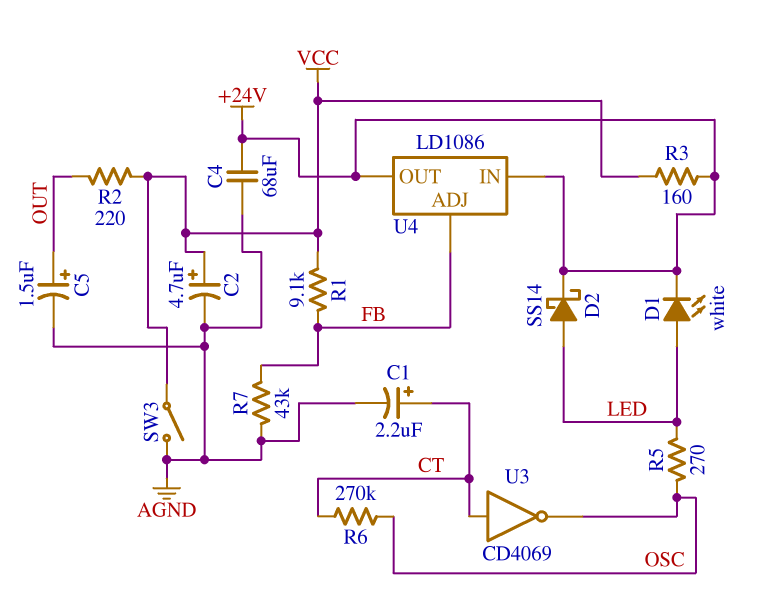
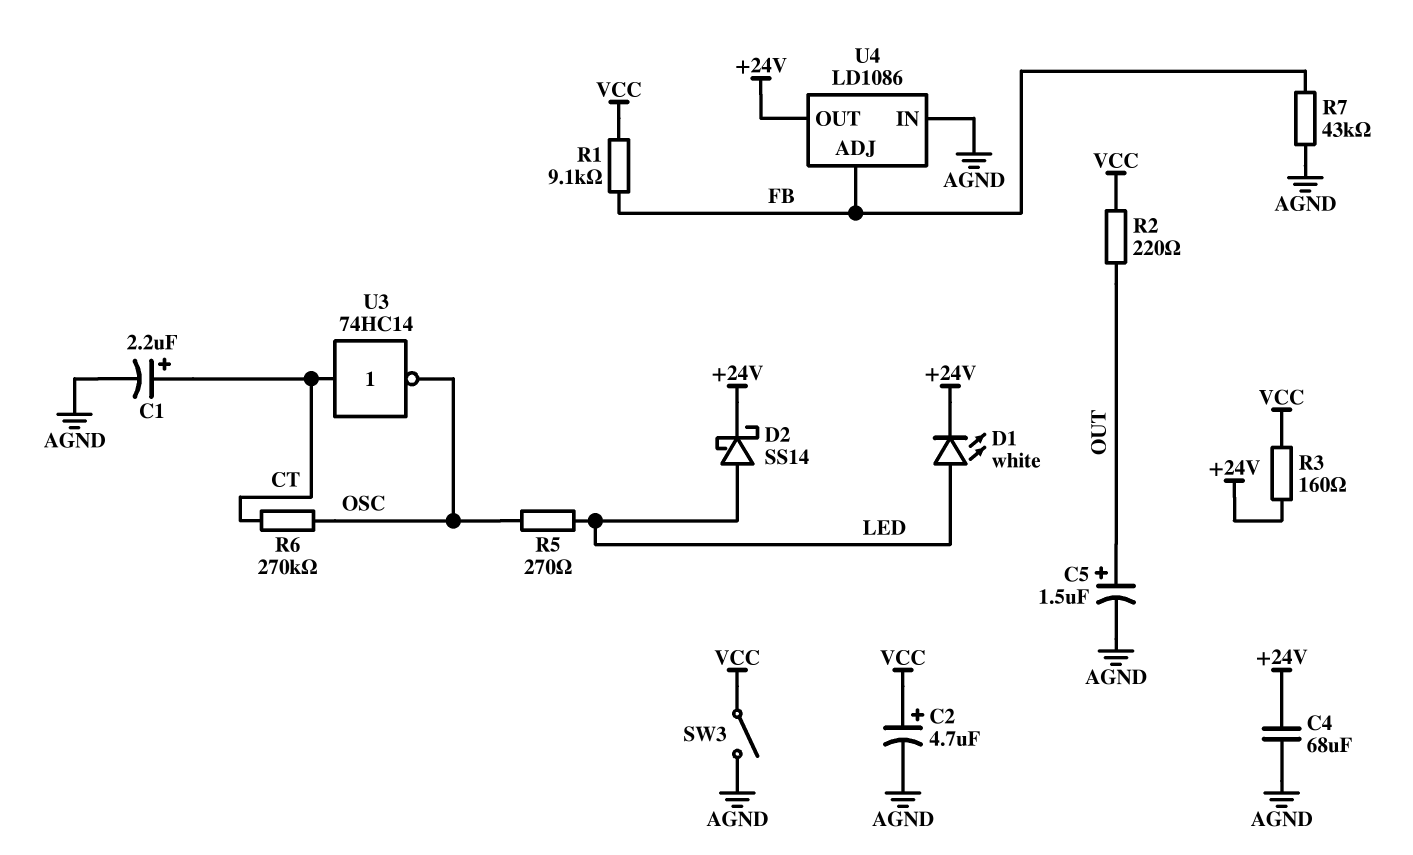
U3: NOT CD4069 (in CT, out OSC) -> NOT 74HC14 (in CT, out OSC)
U4 pin IN: +24V -> AGND

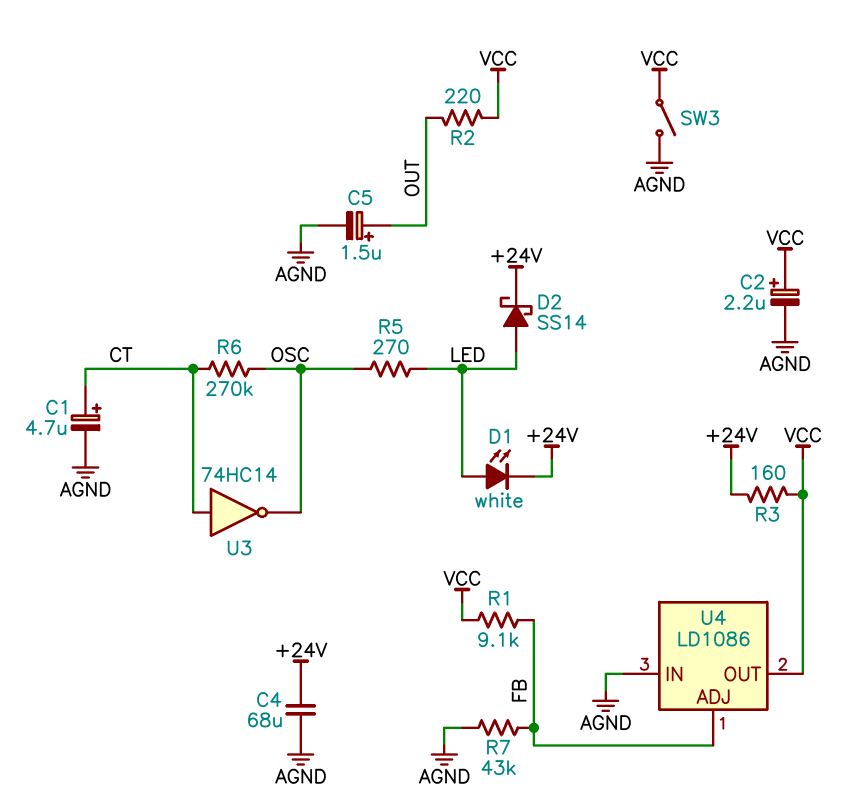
C1: 2.2uF (plus CT, minus AGND) -> 4.7uF (plus CT, minus AGND)
C2: 4.7uF (plus VCC, minus AGND) -> 2.2uF (plus VCC, minus AGND)
U4 pin OUT: +24V -> VCC

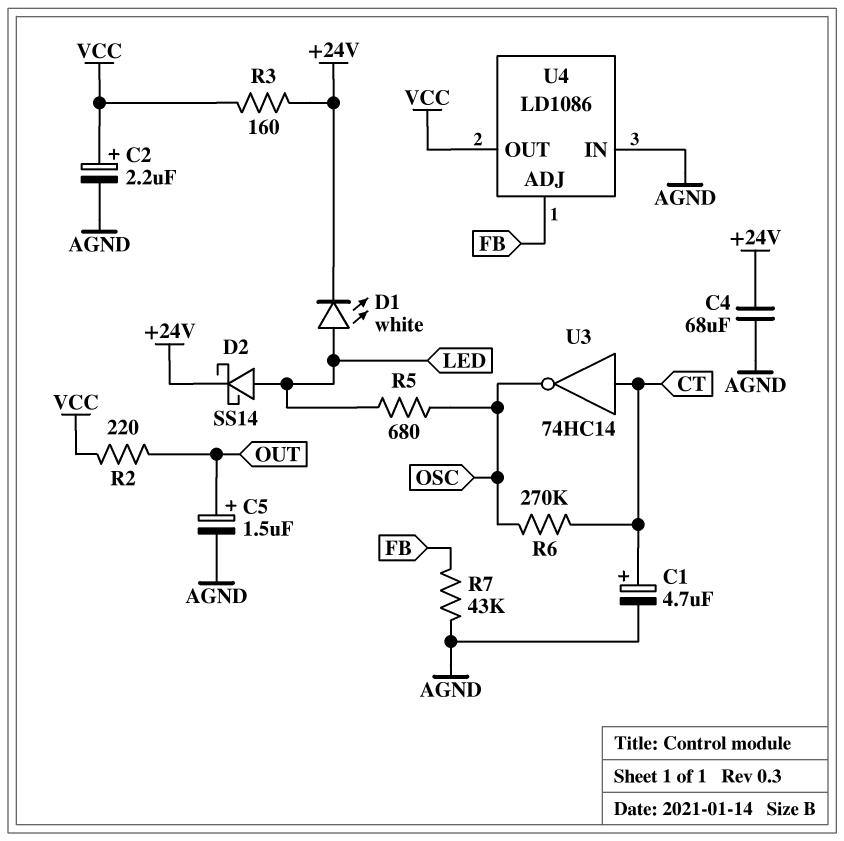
R1: 9.1k (FB, VCC) -> none
R5: 270 (LED, OSC) -> 680 (LED, OSC)
SW3: switch (AGND, VCC) -> none

